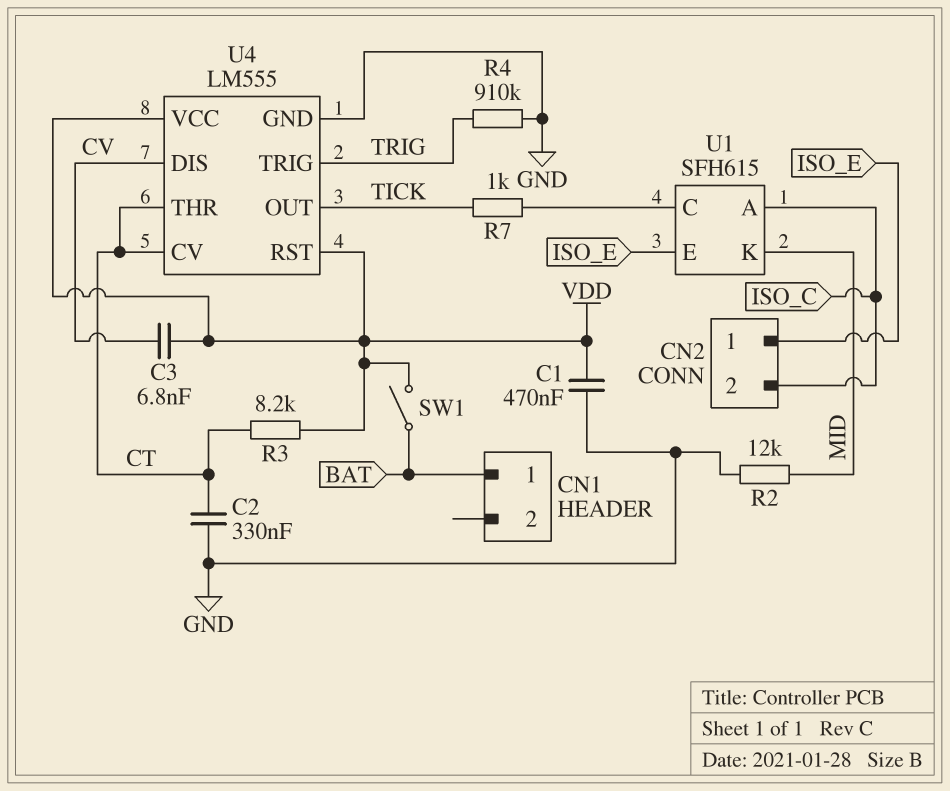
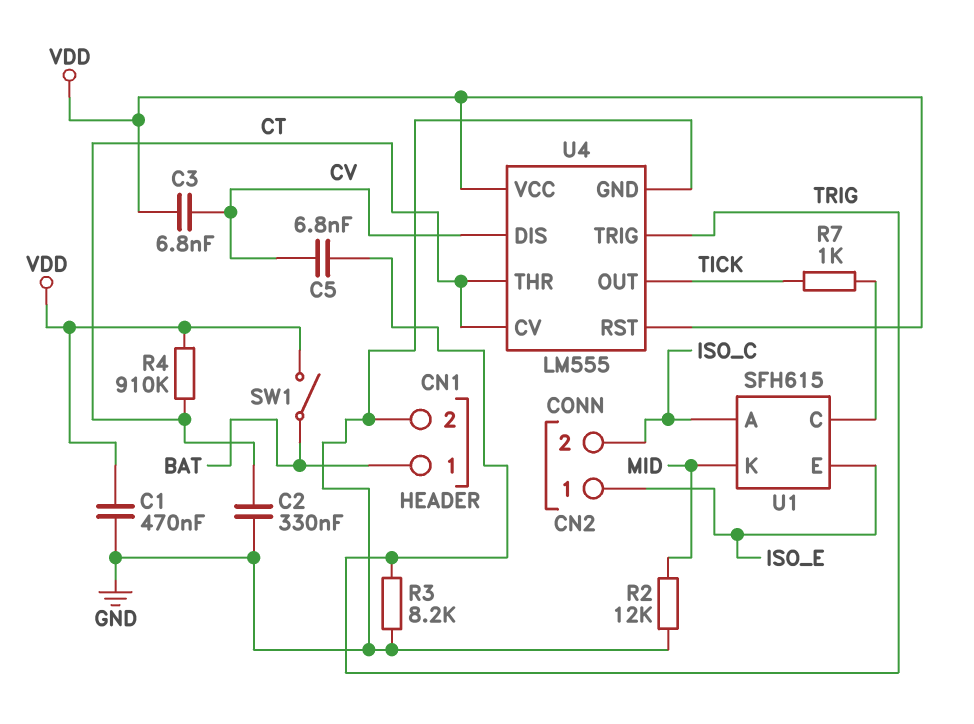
C5: none -> 6.8nF (CV, TRIG)
CN1 pin 2: none -> GND
R3: 8.2k (CT, VDD) -> 8.2k (GND, TRIG)
R4: 910k (GND, TRIG) -> 910k (CT, VDD)

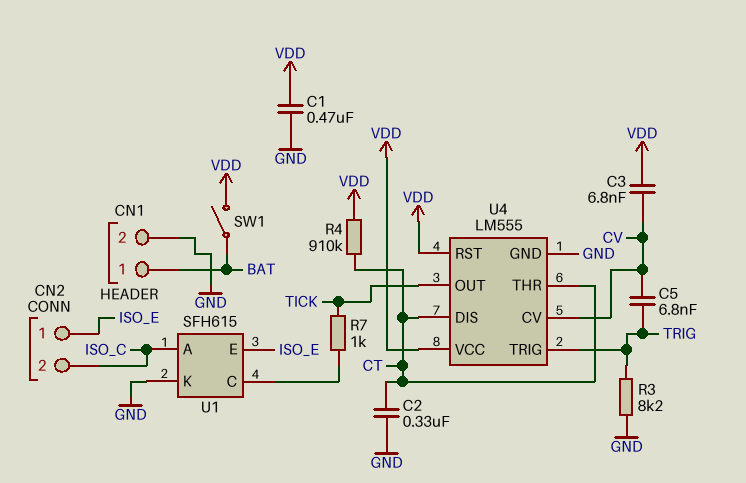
R2: 12k (GND, MID) -> none
U1 pin K: MID -> GND
U4 pin CV: CT -> CV
U4 pin DIS: CV -> CT

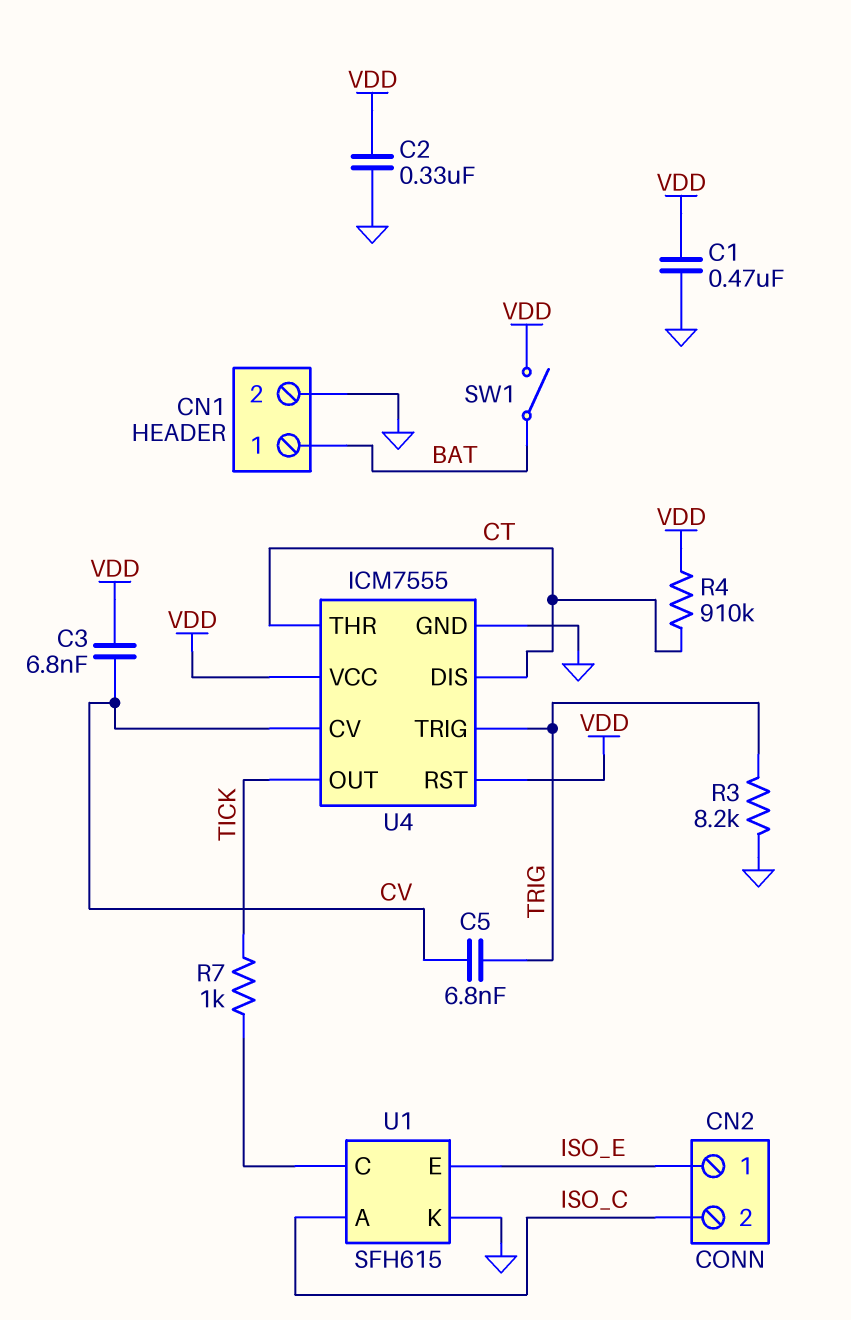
C2: 330nF (CT, GND) -> 330nF (GND, VDD)
U4: LM555 -> ICM7555

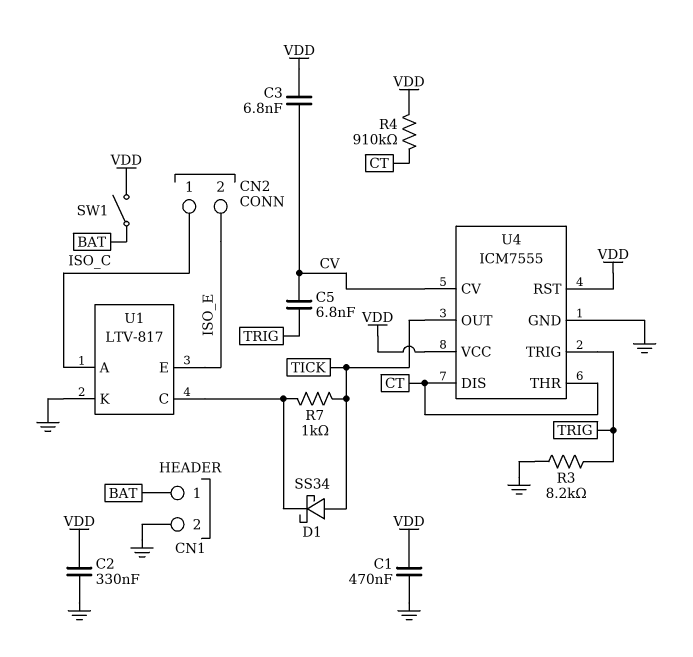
CN2 pin 1: ISO_E -> ISO_C
CN2 pin 2: ISO_C -> ISO_E
D1: none -> schottky SS34 (A TICK, K U1/C)
U1: SFH615 -> LTV-817

